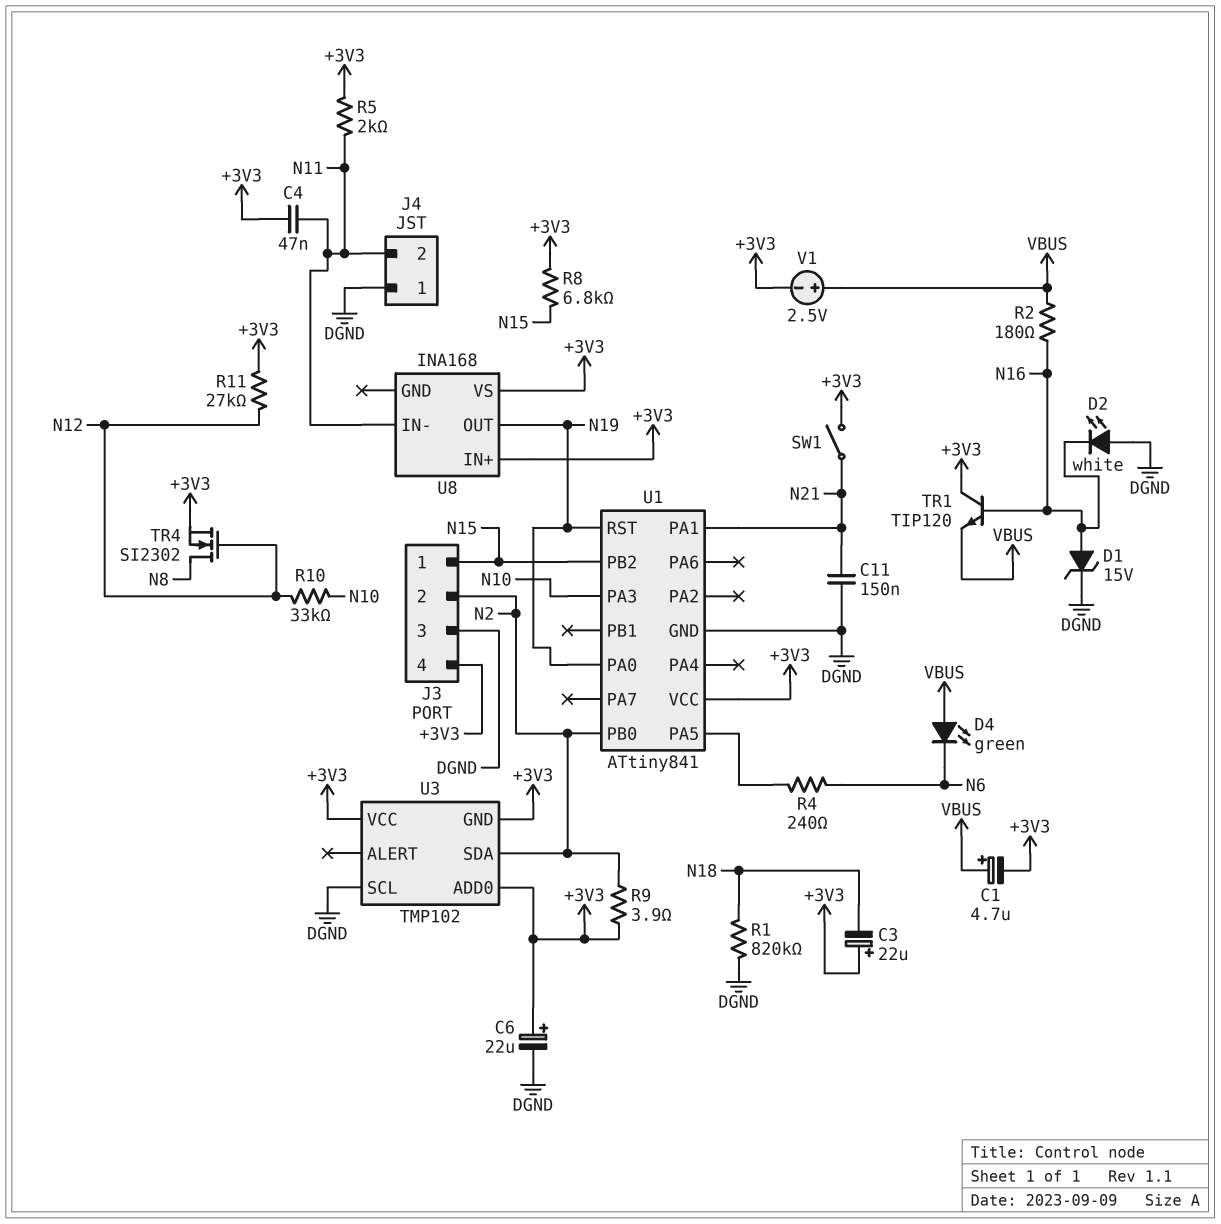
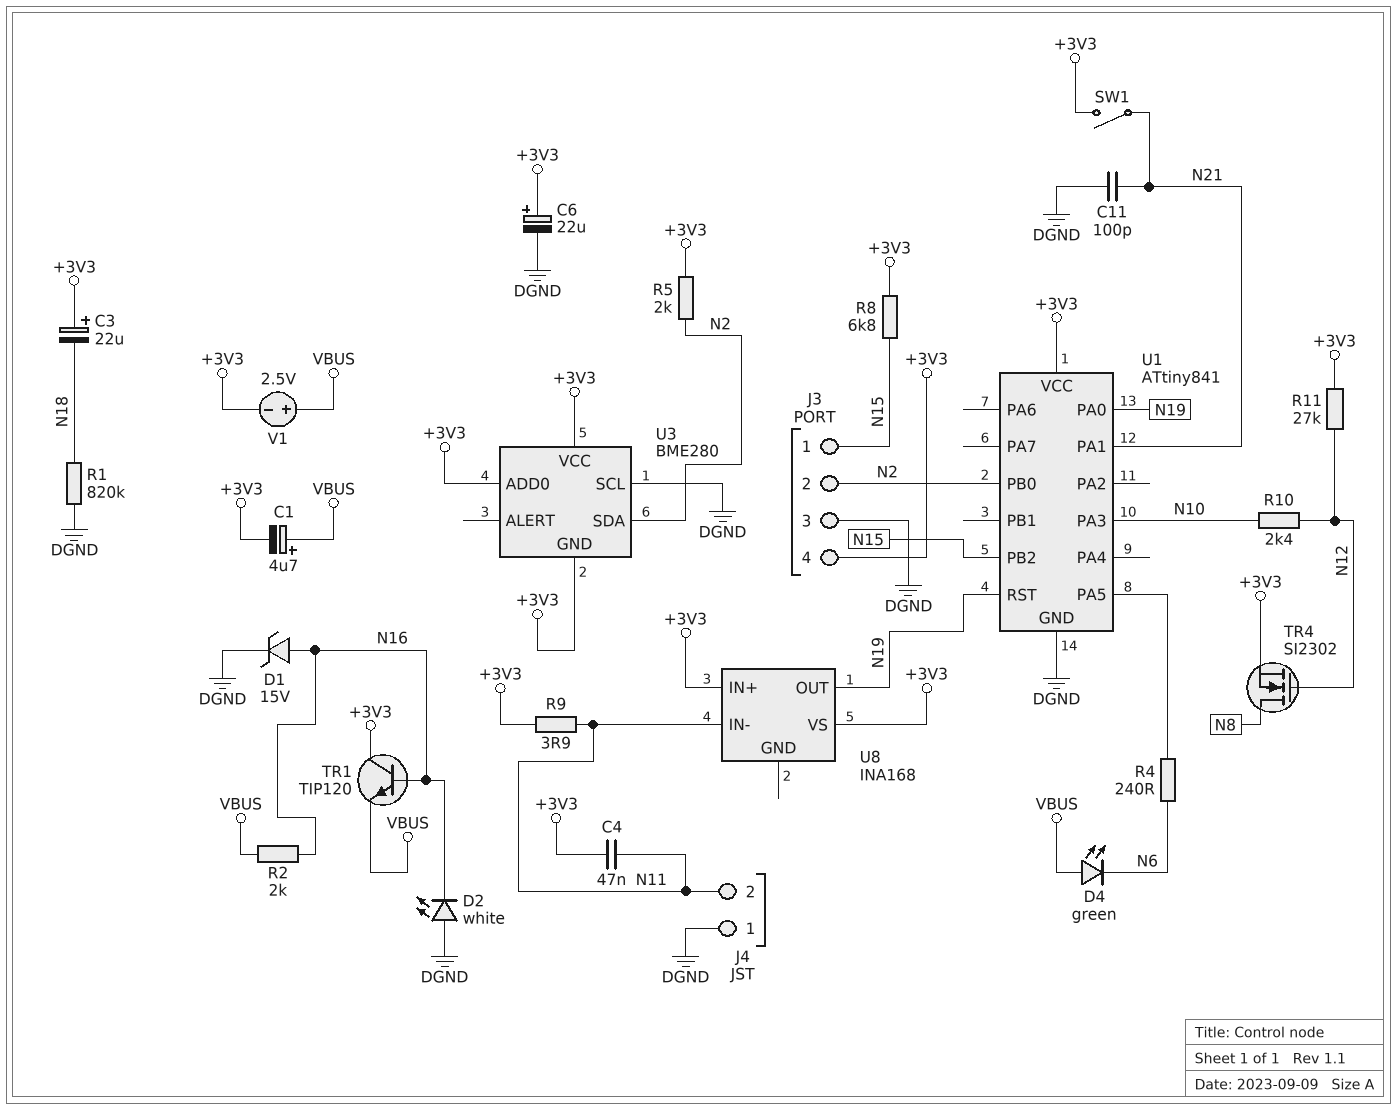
C11: 150nF (DGND, N21) -> 100pF (DGND, N21)
R2: 180 (N16, VBUS) -> 2k (N16, VBUS)
R5: 2k (+3V3, N11) -> 2k (+3V3, N2)
R9: 3.9 (+3V3, N2) -> 3.9 (+3V3, N11)
R10: 33k (N10, N12) -> 2.4k (N10, N12)
U3: TMP102 -> BME280

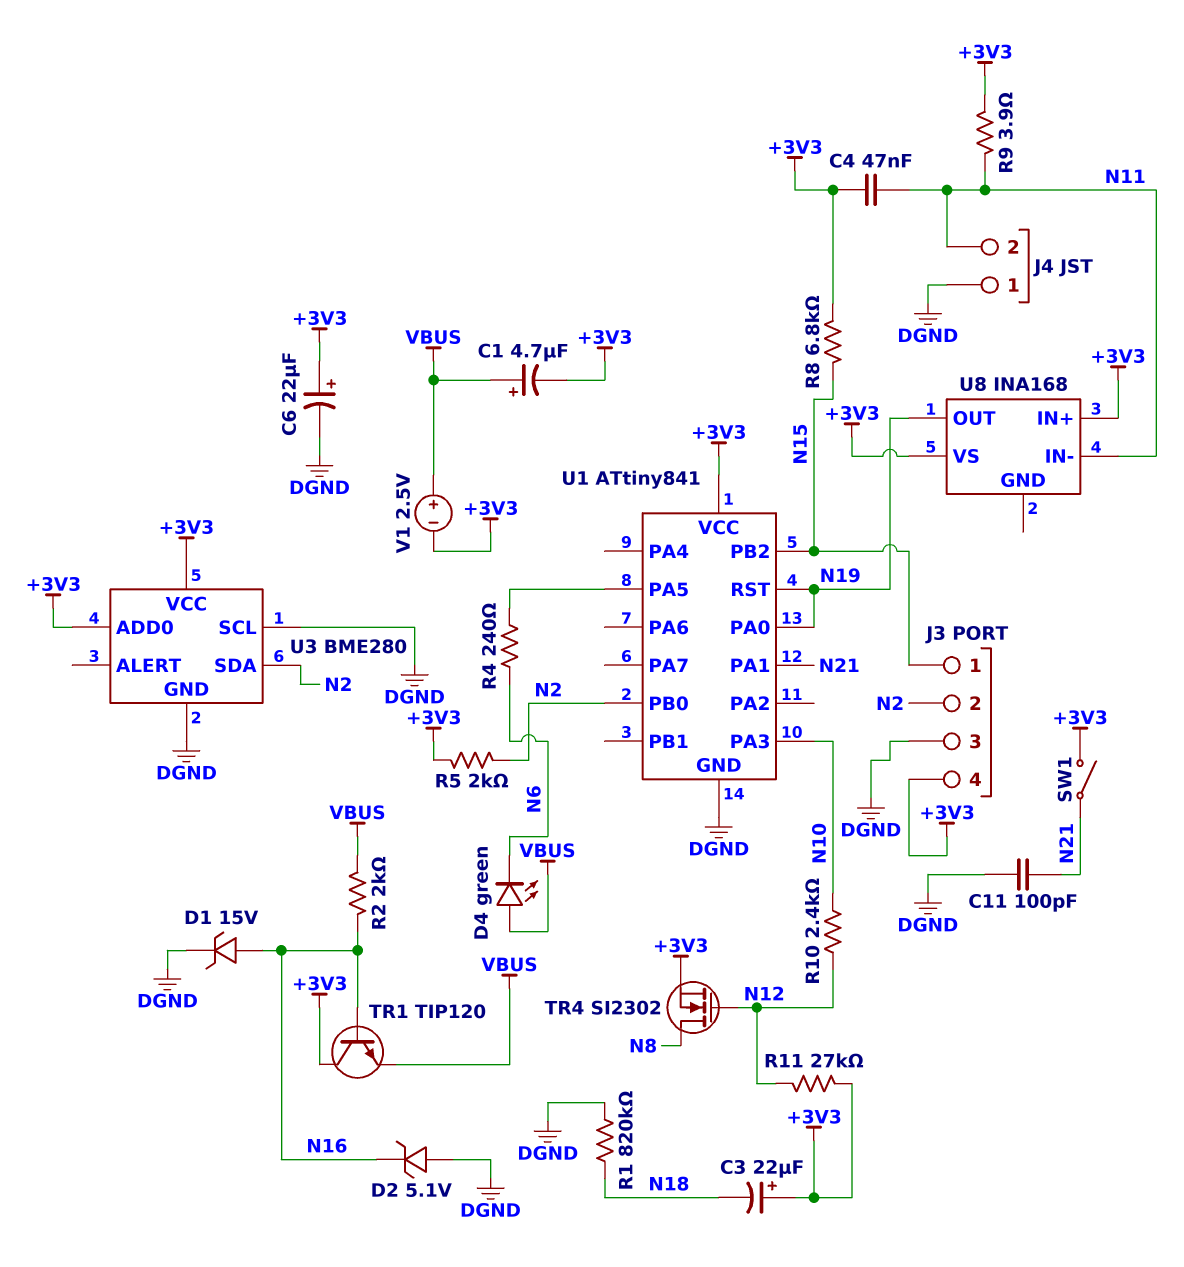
D2: LED white (A DGND, K N16) -> zener 5.1V (A DGND, K N16)
U3 pin GND: +3V3 -> DGND

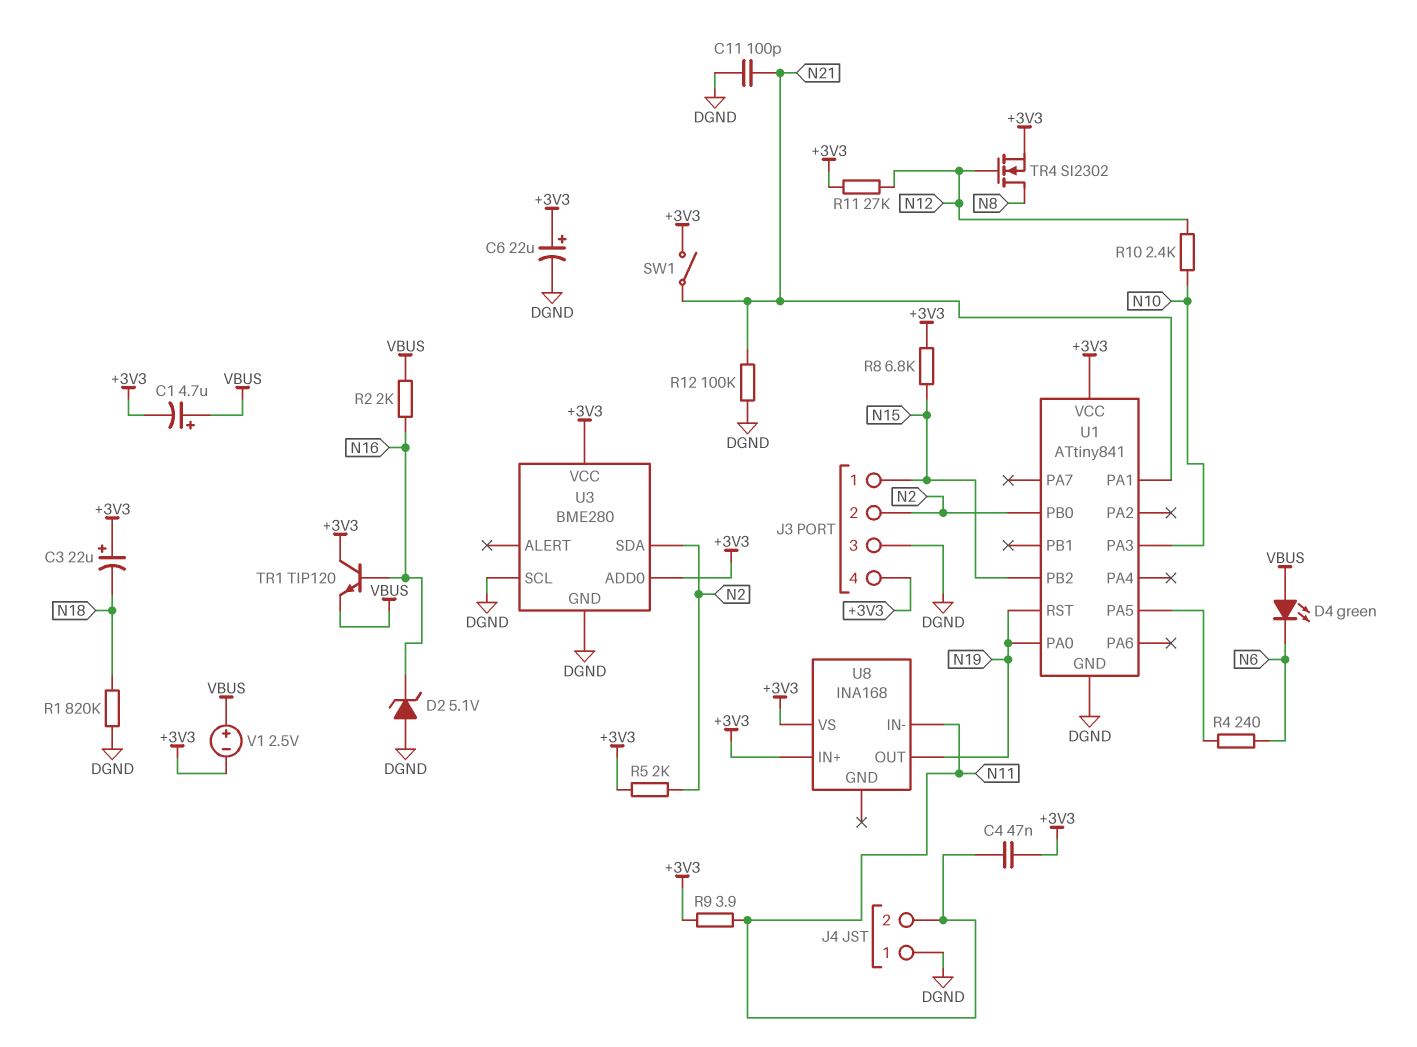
D1: zener 15V (A N16, K DGND) -> none
R12: none -> 100k (DGND, N21)

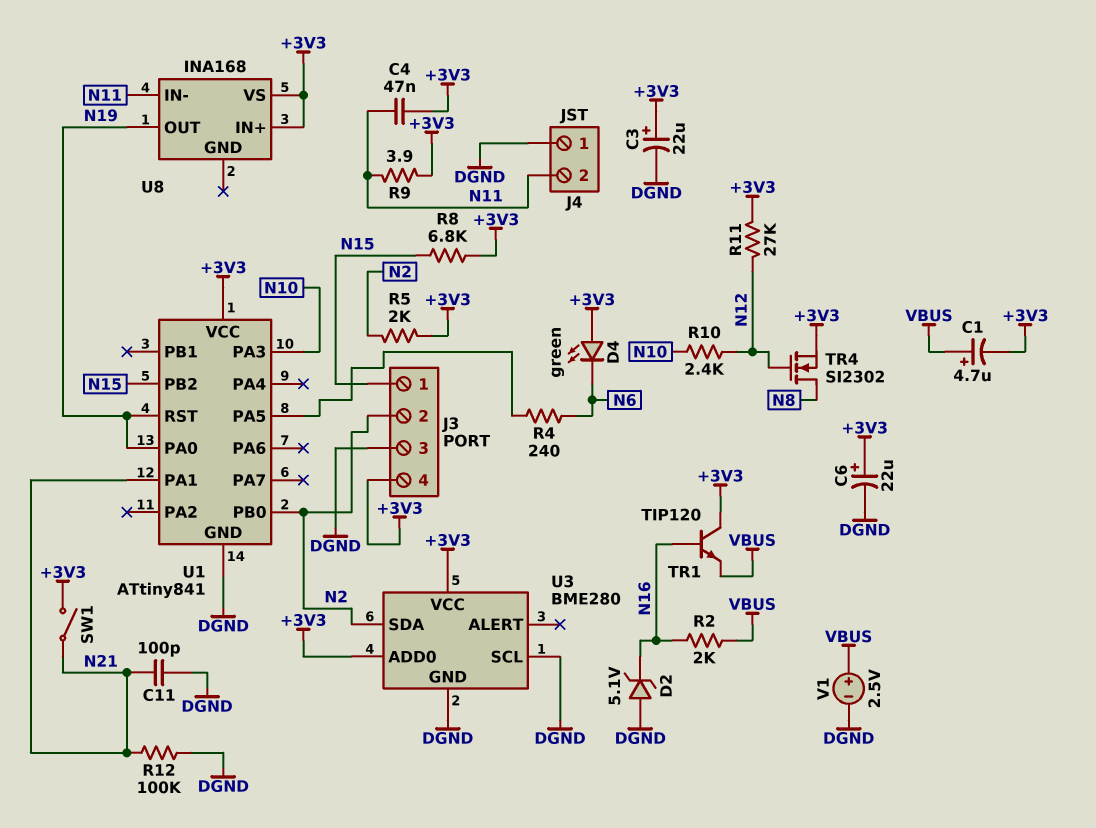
C3: 22uF (plus +3V3, minus N18) -> 22uF (plus +3V3, minus DGND)
D4: LED green (A VBUS, K N6) -> LED green (A +3V3, K N6)
R1: 820k (DGND, N18) -> none
V1: 2.5V (plus VBUS, minus +3V3) -> 2.5V (plus VBUS, minus DGND)

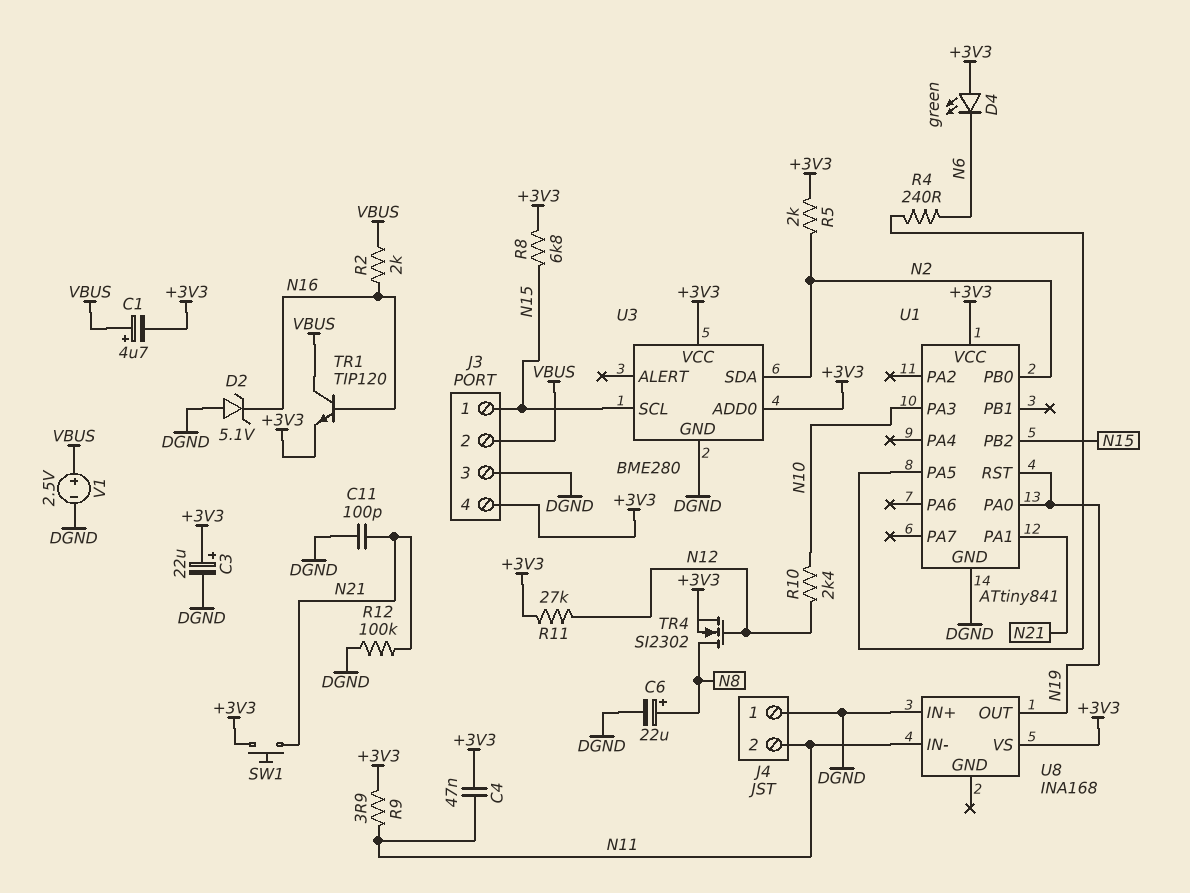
C6: 22uF (plus +3V3, minus DGND) -> 22uF (plus N8, minus DGND)
J3 pin 2: N2 -> VBUS
SW1: switch (+3V3, N21) -> button (+3V3, N21)
TR1: NPN TIP120 (B N16, C +3V3, E VBUS) -> NPN TIP120 (B N16, C VBUS, E +3V3)
U3 pin SCL: DGND -> N15
U8 pin IN+: +3V3 -> DGND

